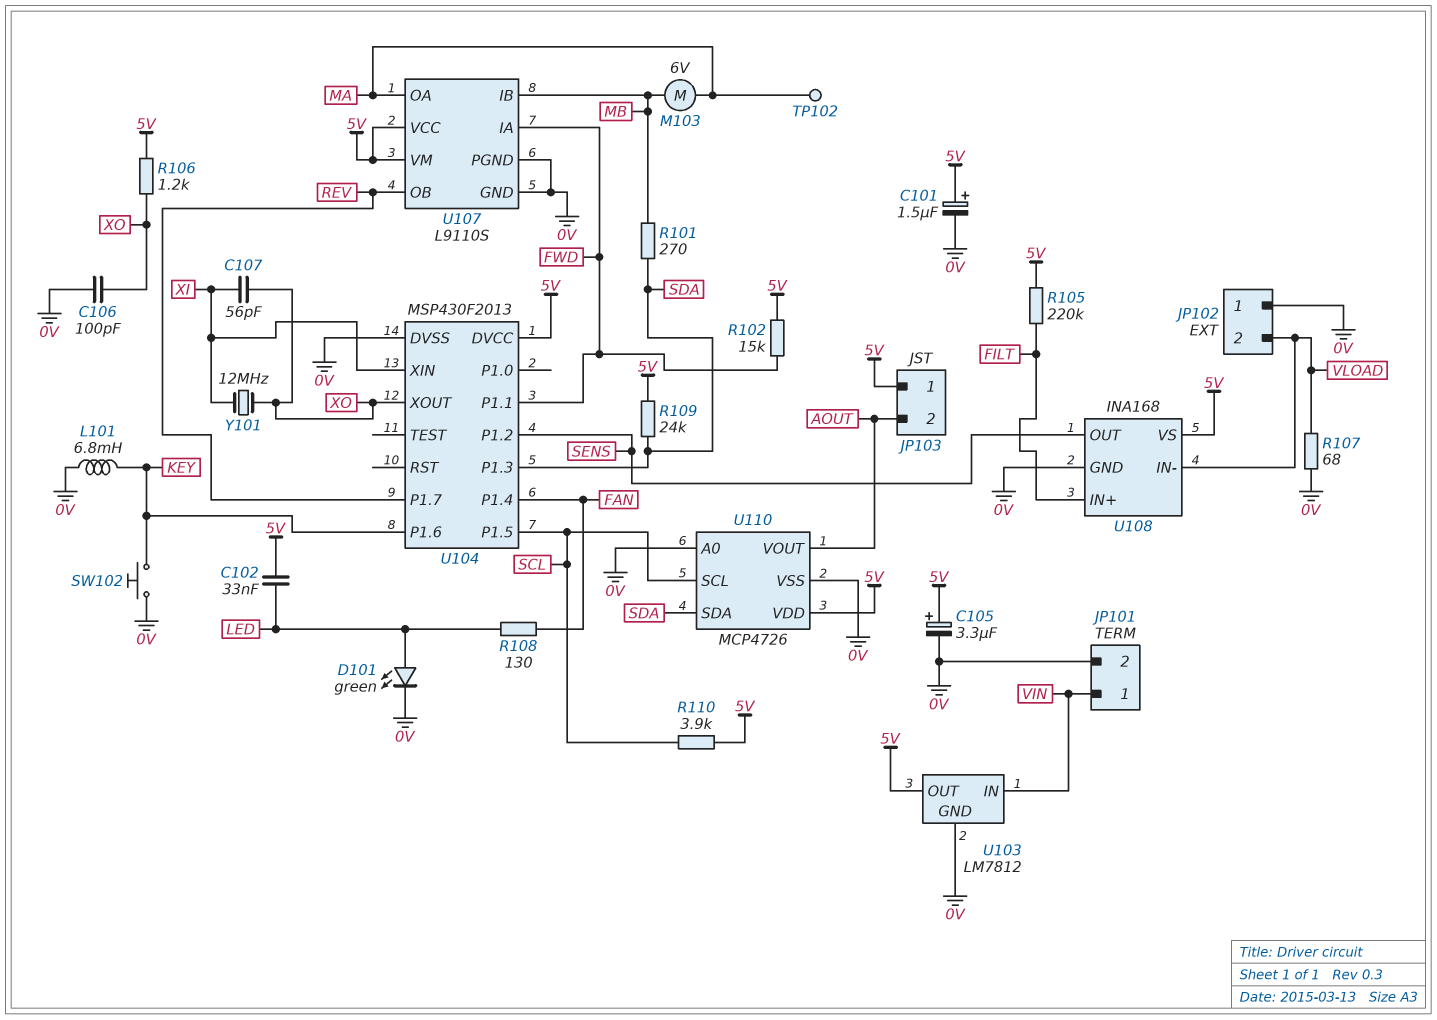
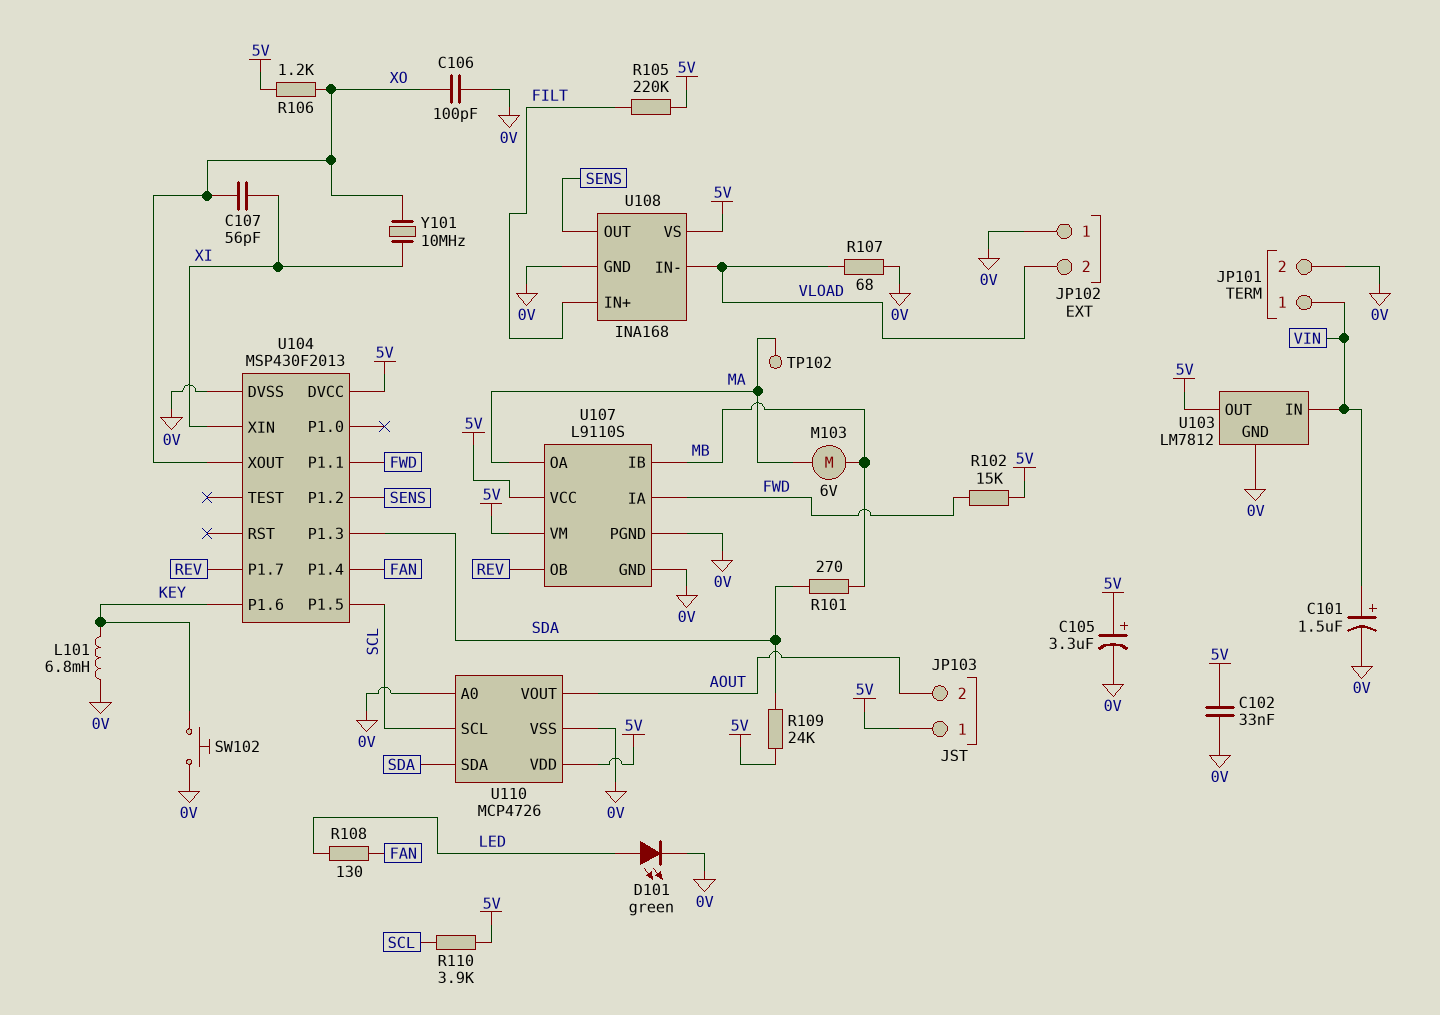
C101: 1.5uF (plus 5V, minus 0V) -> 1.5uF (plus VIN, minus 0V)
C102: 33nF (5V, LED) -> 33nF (0V, 5V)
Y101: 12MHz (XI, XO) -> 10MHz (XI, XO)

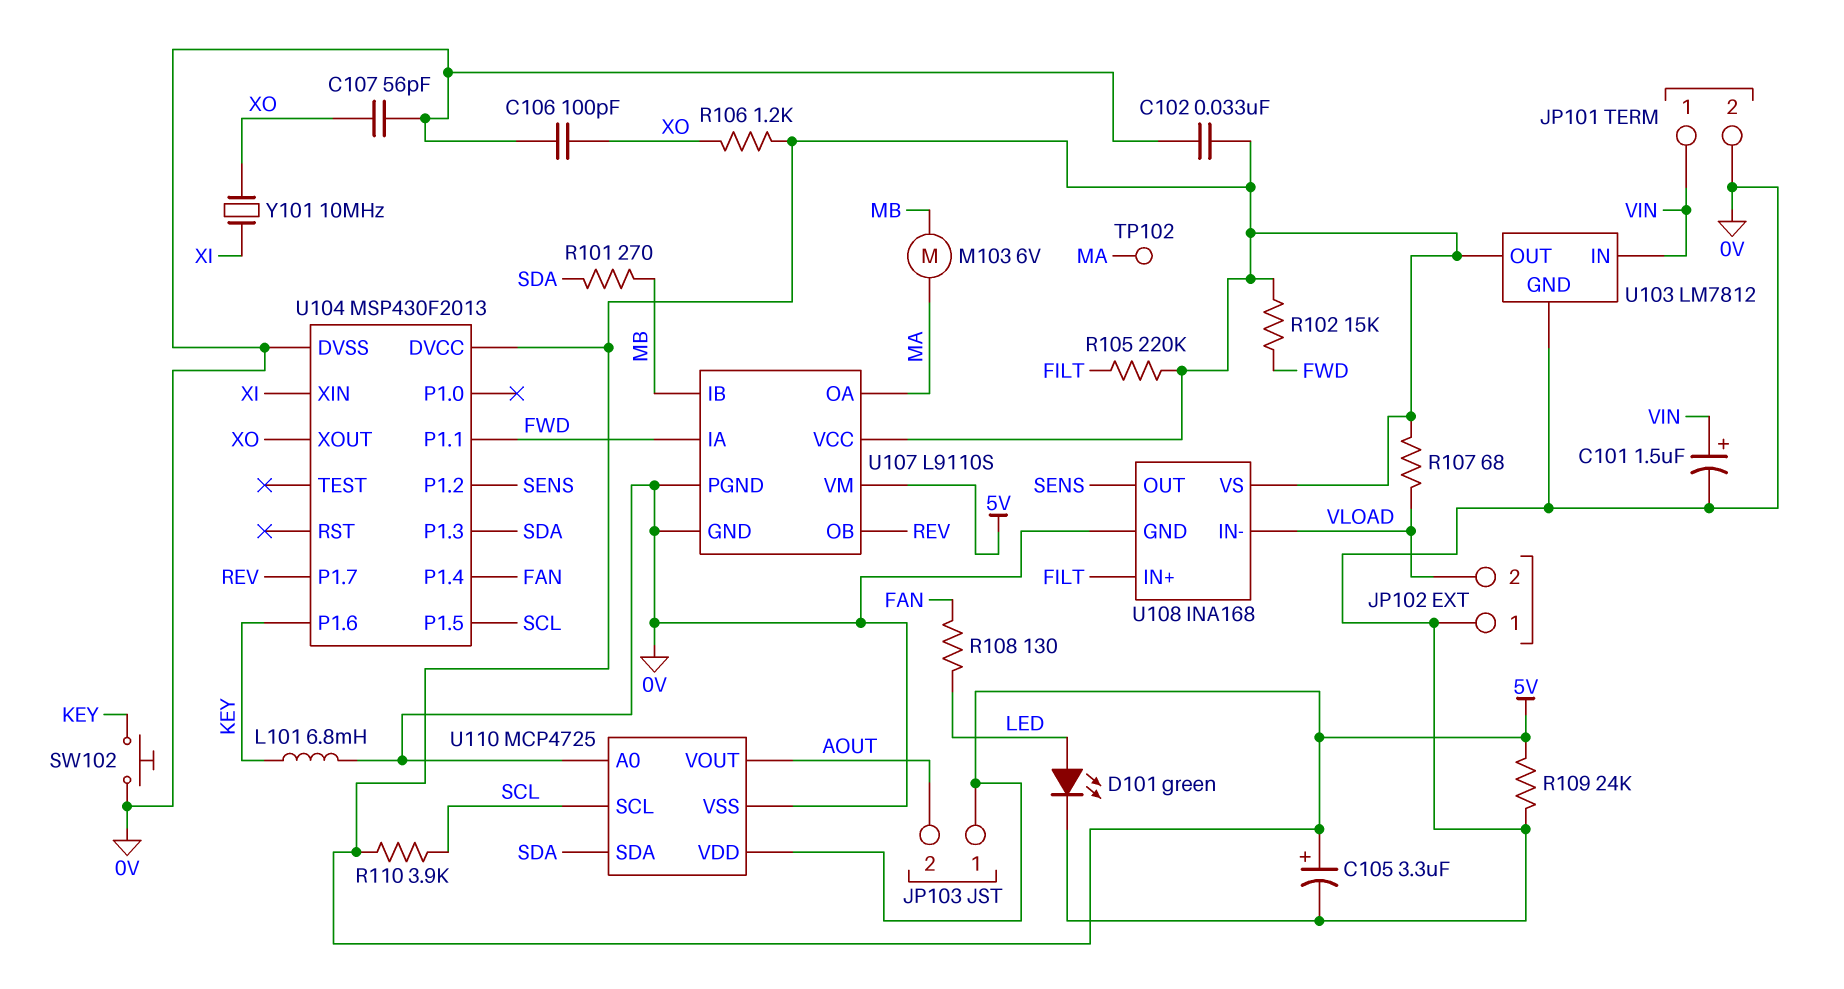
C107: 56pF (XI, XO) -> 56pF (0V, XO)
R107: 68 (0V, VLOAD) -> 68 (5V, VLOAD)
R109: 24k (5V, SDA) -> 24k (0V, 5V)
U110: MCP4726 -> MCP4725

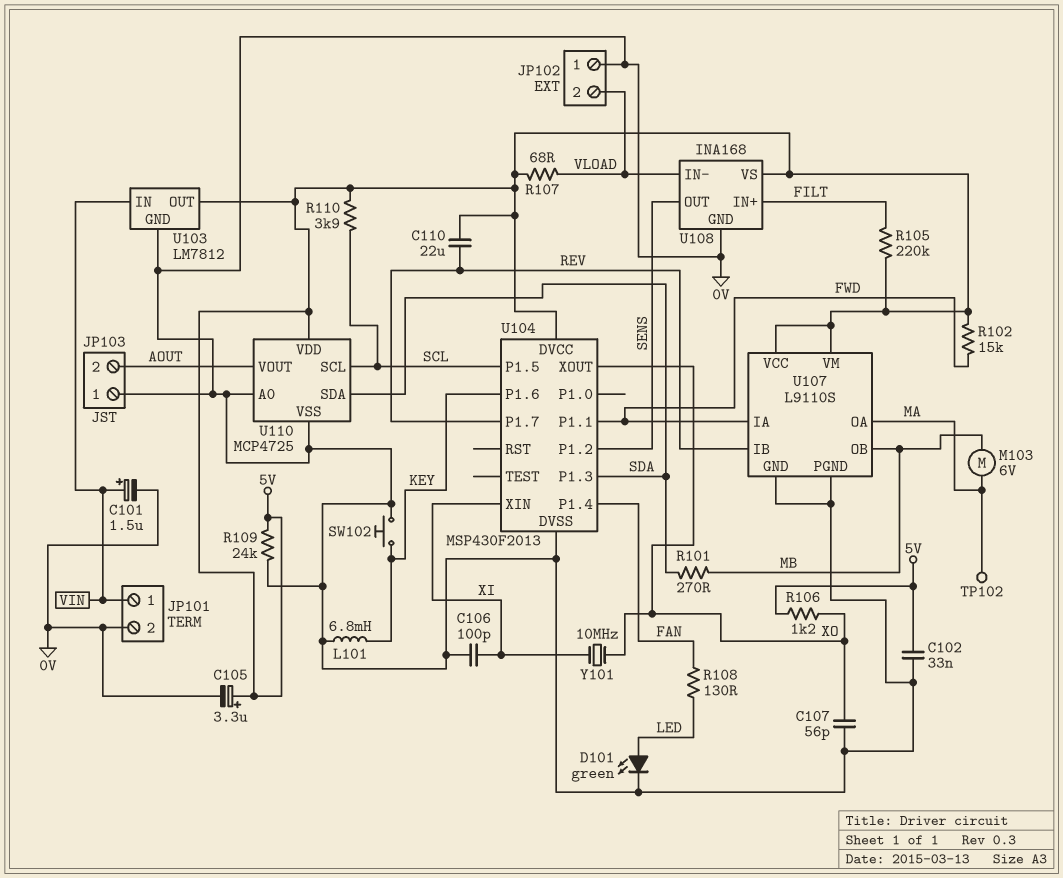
C106: 100pF (0V, XO) -> 100pF (0V, XI)
C110: none -> 22uF (5V, REV)
JP103 pin 1: 5V -> 0V
U107 pin IB: MB -> REV
U107 pin OB: REV -> MB

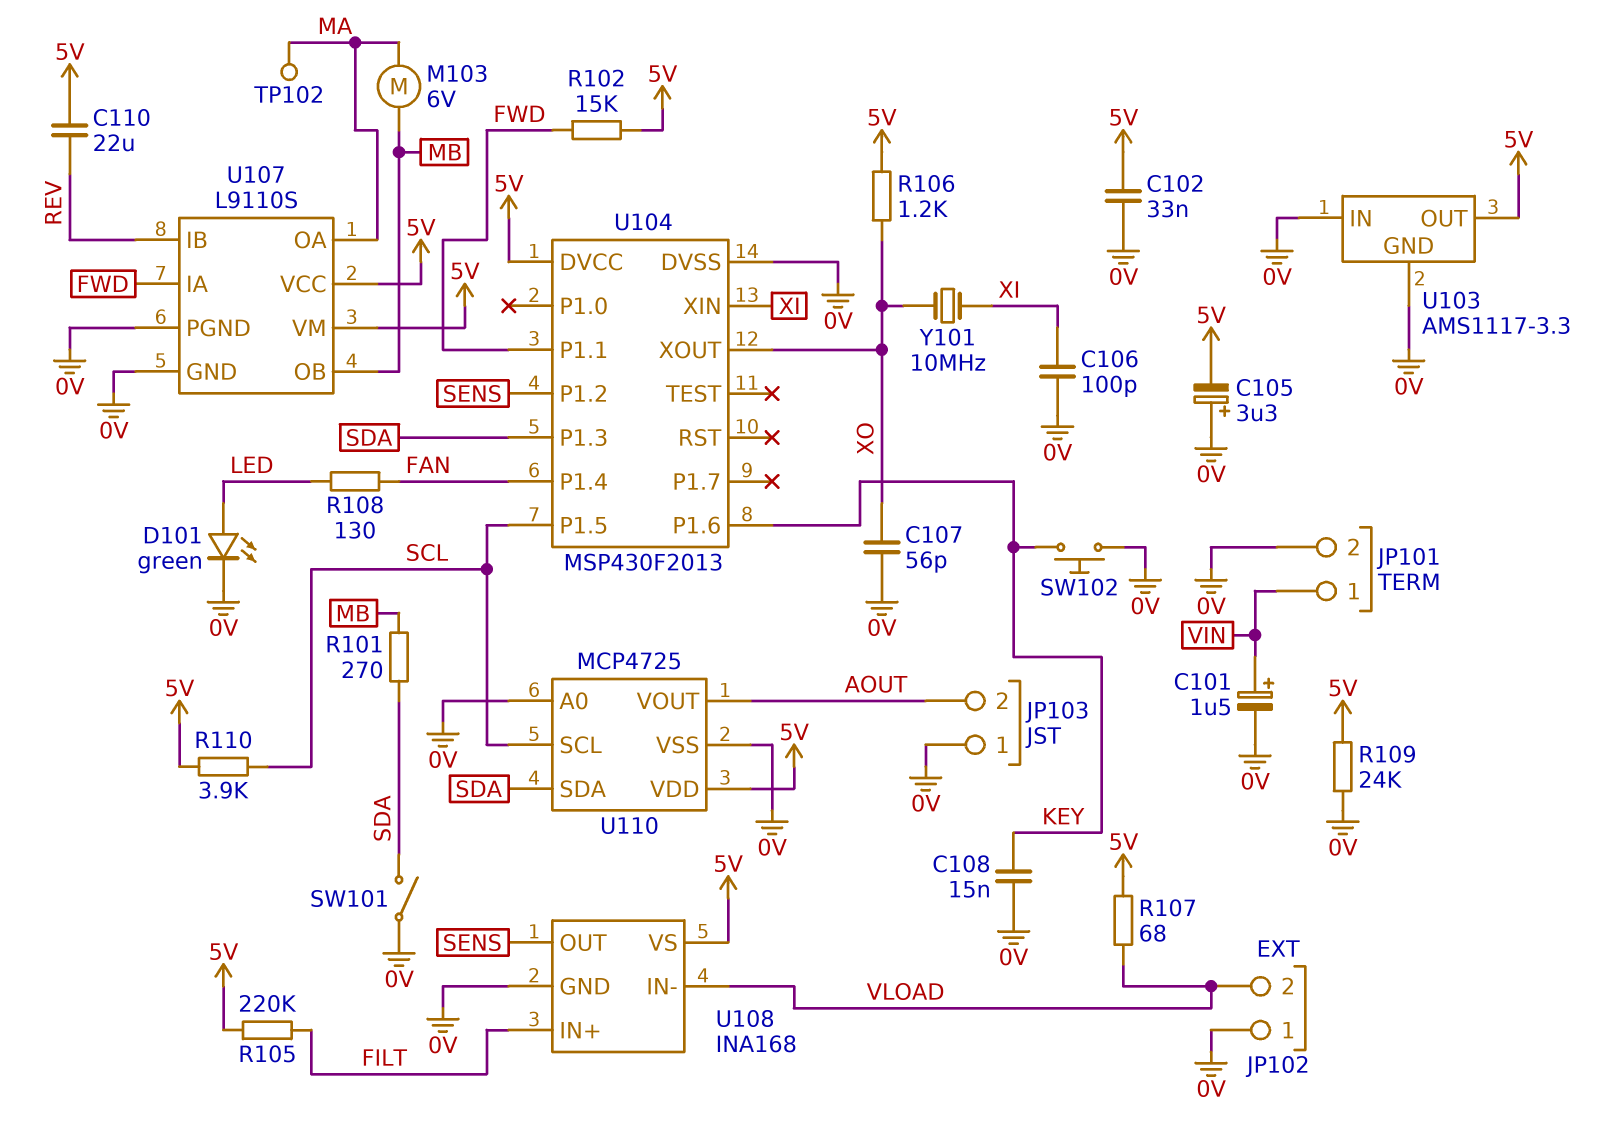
C105: 3.3uF (plus 5V, minus 0V) -> 3.3uF (plus 0V, minus 5V)
C108: none -> 15nF (0V, KEY)
L101: 6.8mH (0V, KEY) -> none
SW101: none -> switch (0V, SDA)
U103: LM7812 -> AMS1117-3.3
U103 pin IN: VIN -> 0V
U104 pin P1.7: REV -> none

